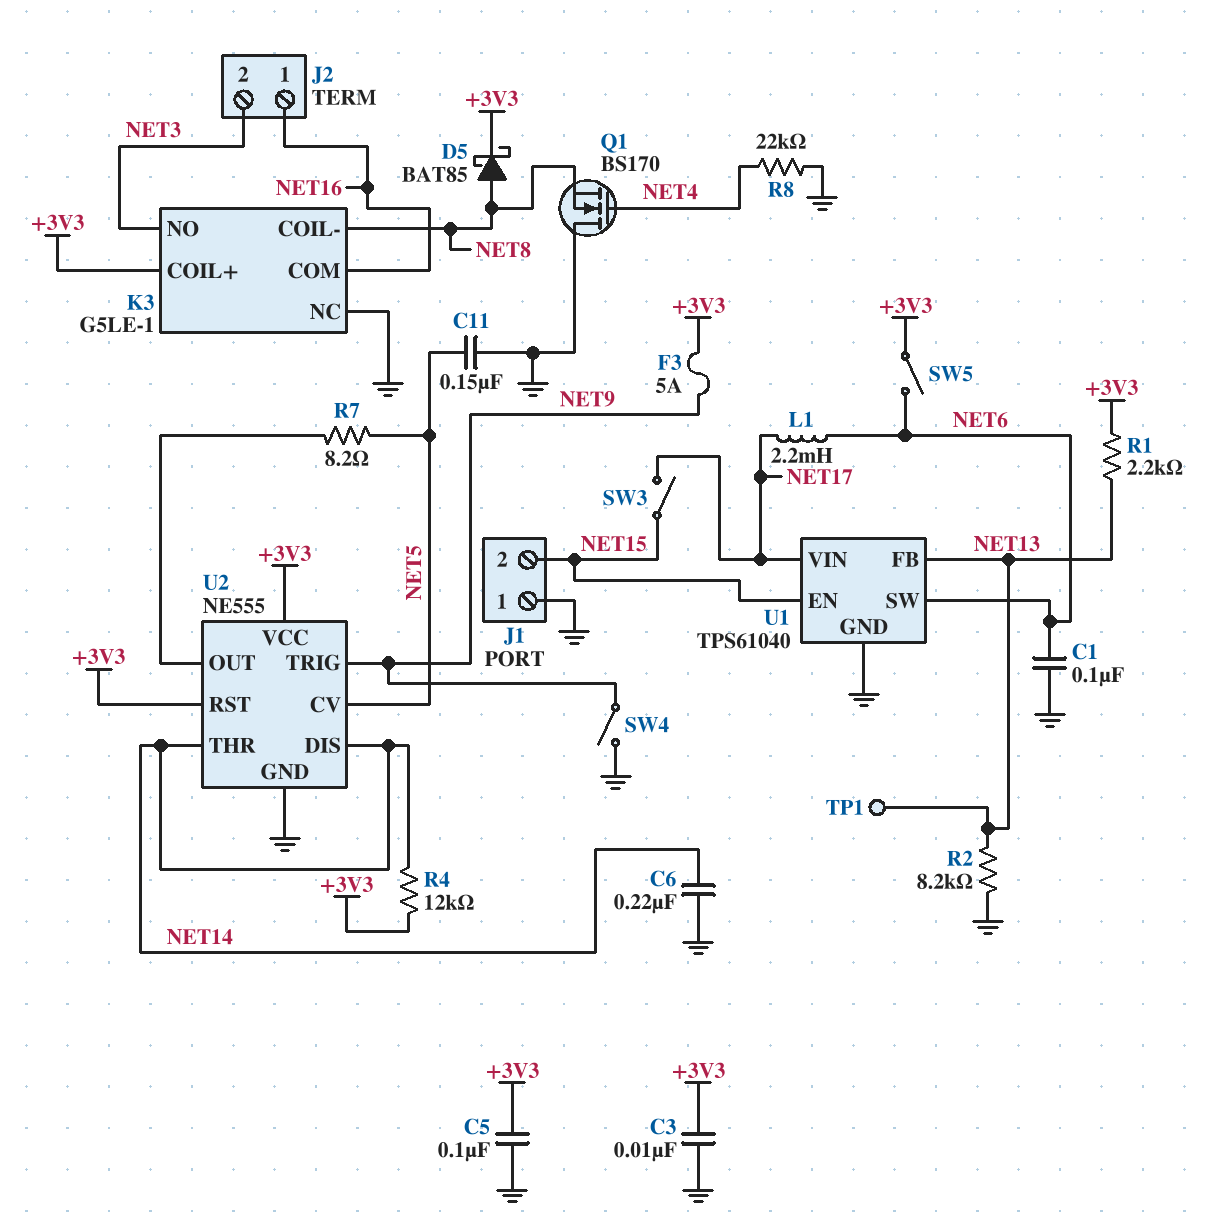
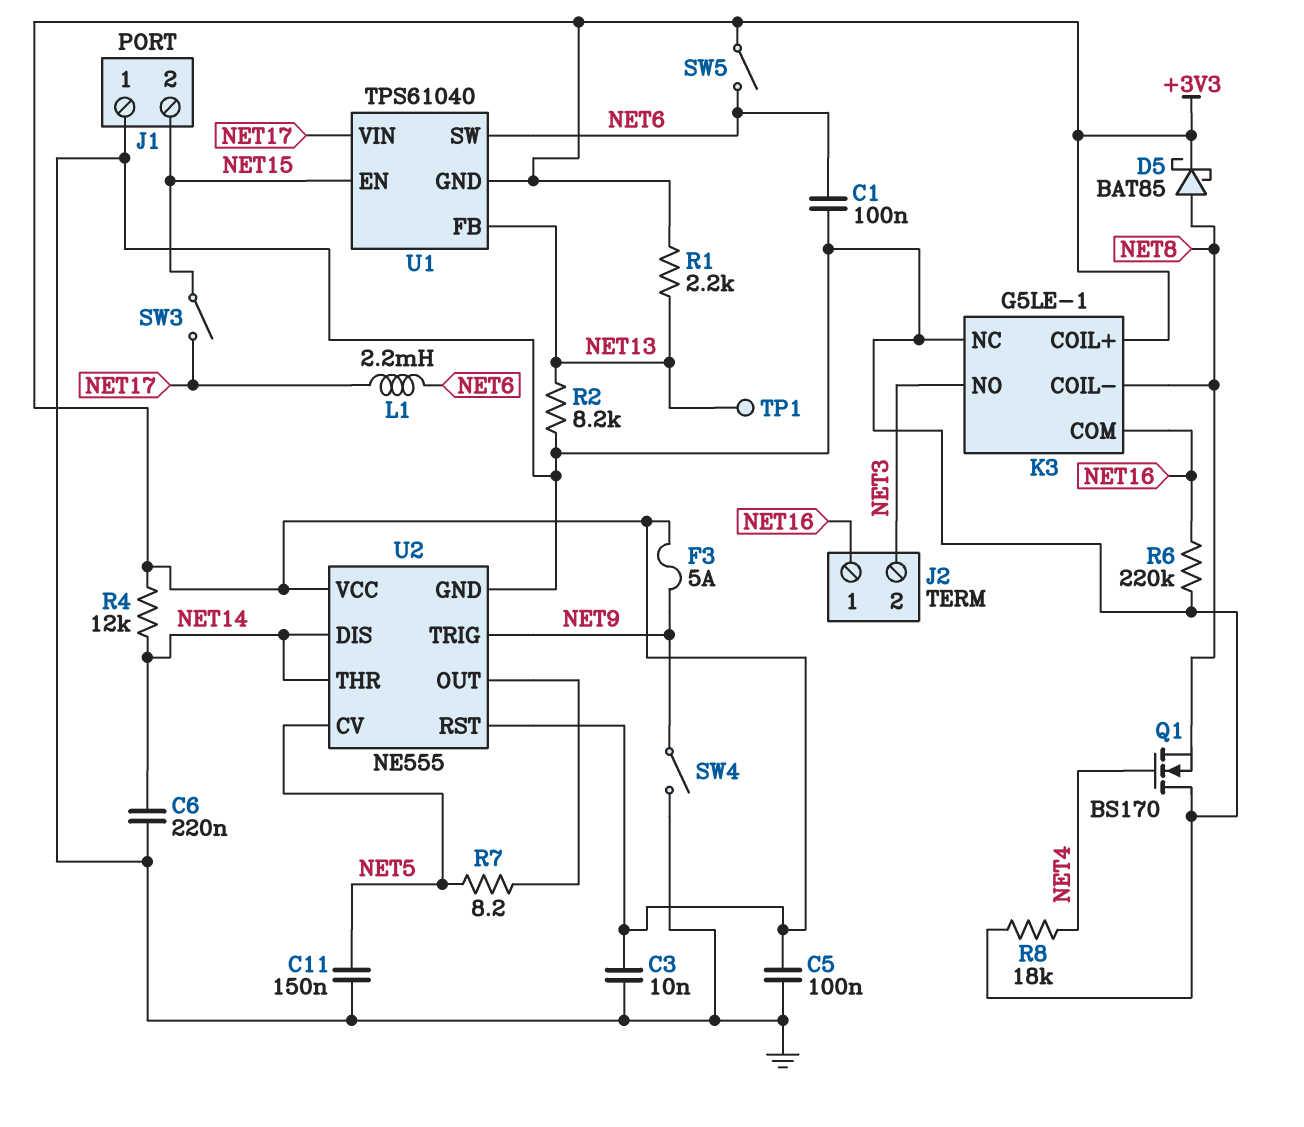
R6: none -> 220k (GND, NET16)
R8: 22k (GND, NET4) -> 18k (GND, NET4)
U1 pin GND: GND -> +3V3

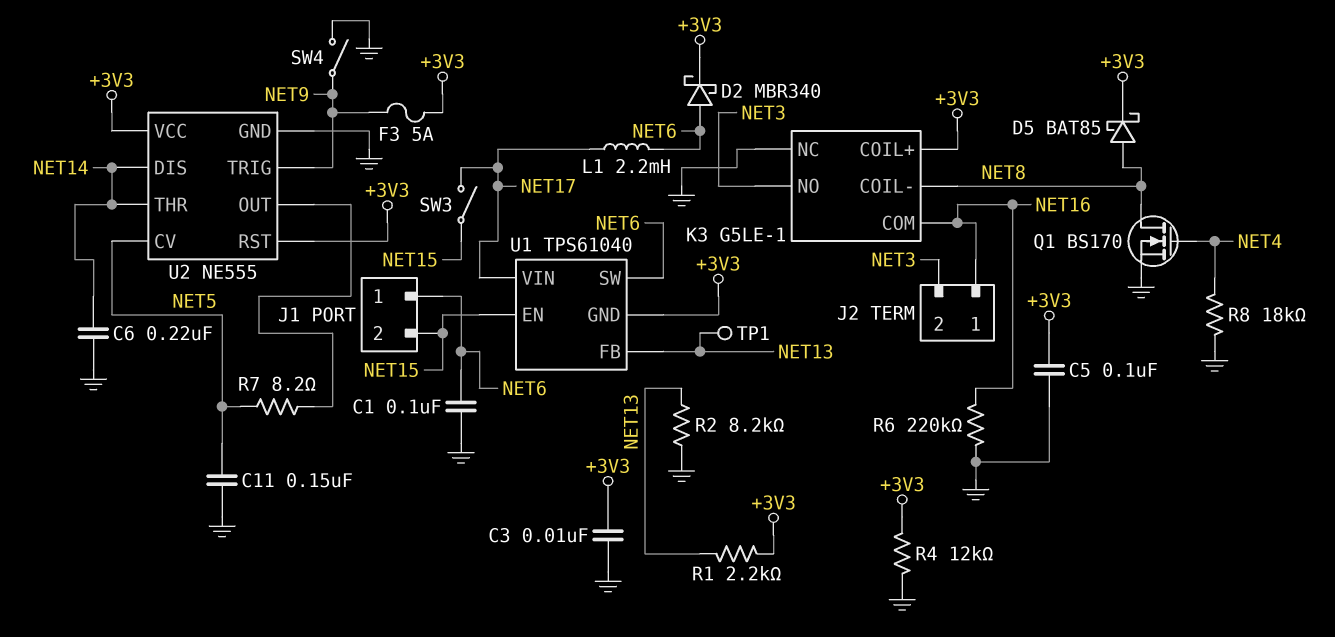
D2: none -> schottky MBR340 (A NET6, K +3V3)
J1 pin 1: GND -> NET6
Q1: NMOS BS170 (G NET4, D GND, S NET8) -> NMOS BS170 (G NET4, D NET8, S GND)
R4: 12k (+3V3, NET14) -> 12k (+3V3, GND)
SW5: switch (+3V3, NET6) -> none

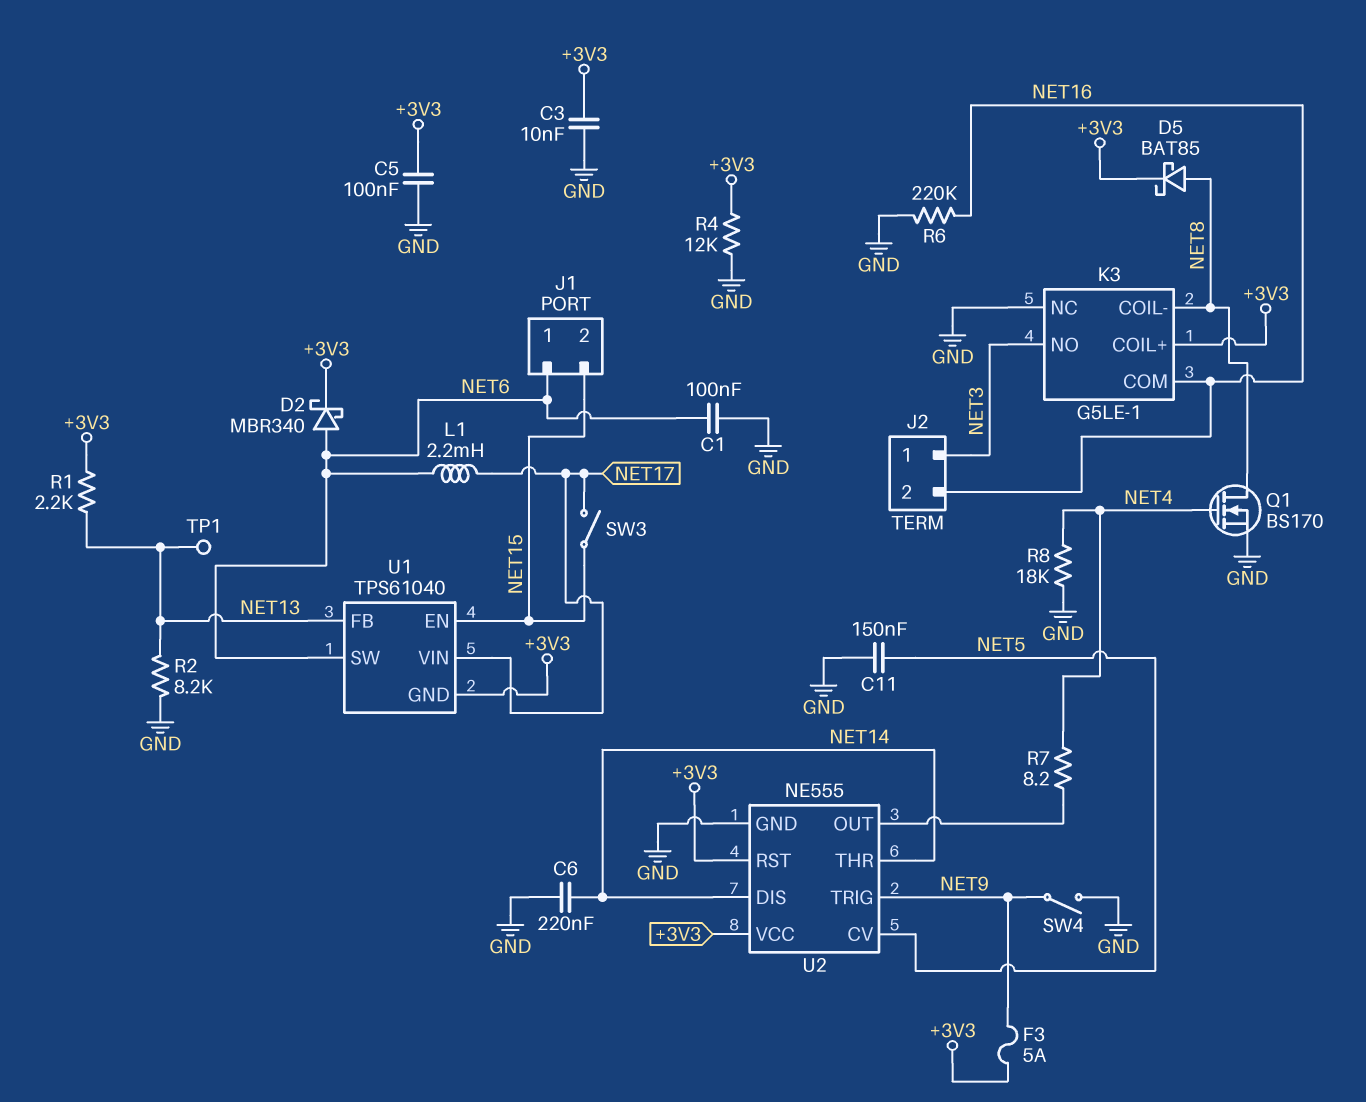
J2 pin 1: NET16 -> NET3
J2 pin 2: NET3 -> NET16
R7: 8.2 (NET5, U2/OUT) -> 8.2 (NET4, U2/OUT)

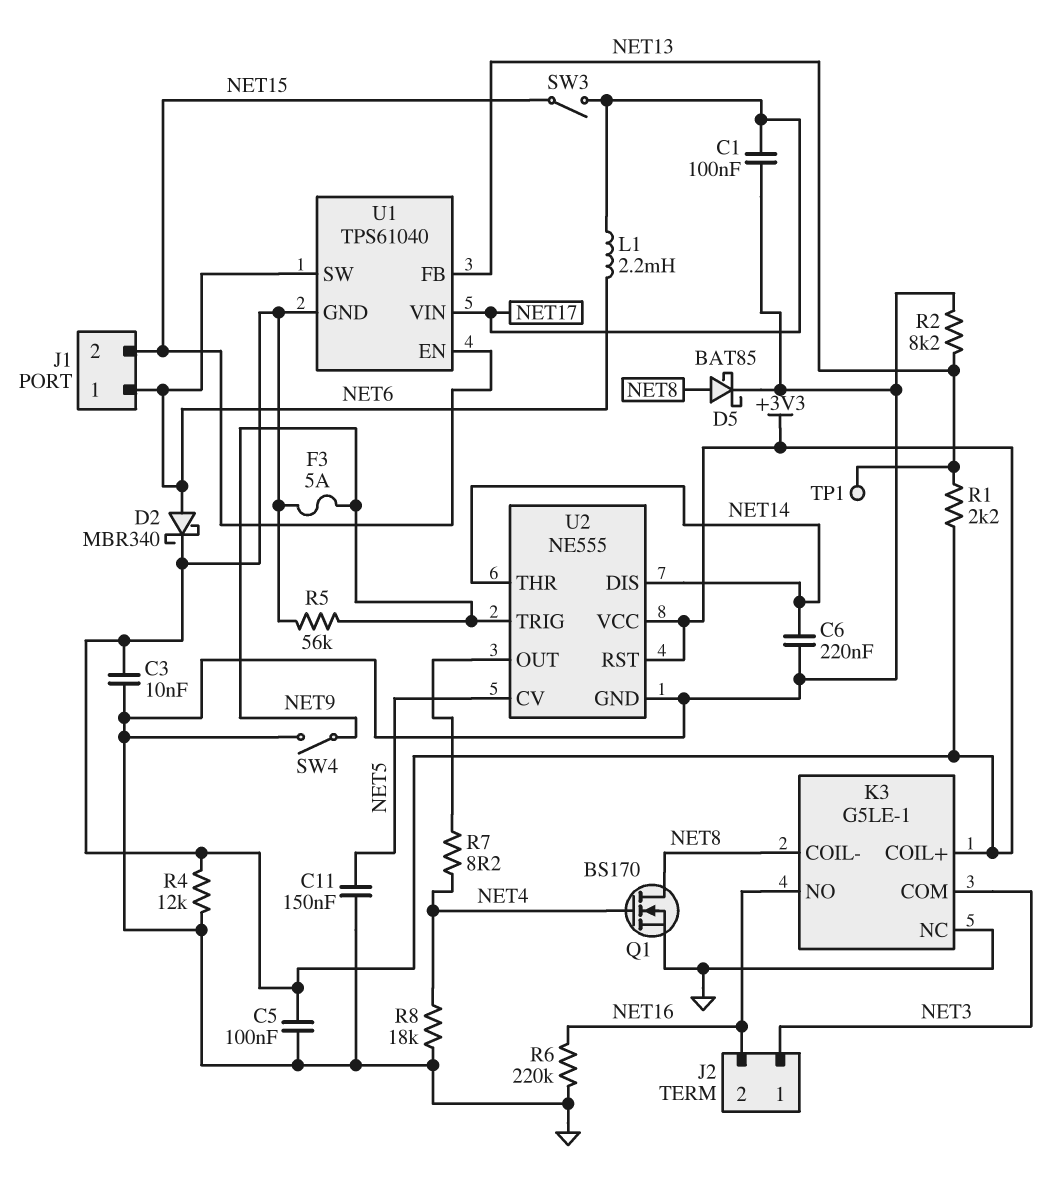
C1: 100nF (GND, NET6) -> 100nF (GND, NET17)
D5: schottky BAT85 (A NET8, K +3V3) -> schottky BAT85 (A NET8, K GND)
K3 pin COM: NET16 -> NET3
K3 pin NO: NET3 -> NET16
R5: none -> 56k (+3V3, NET9)

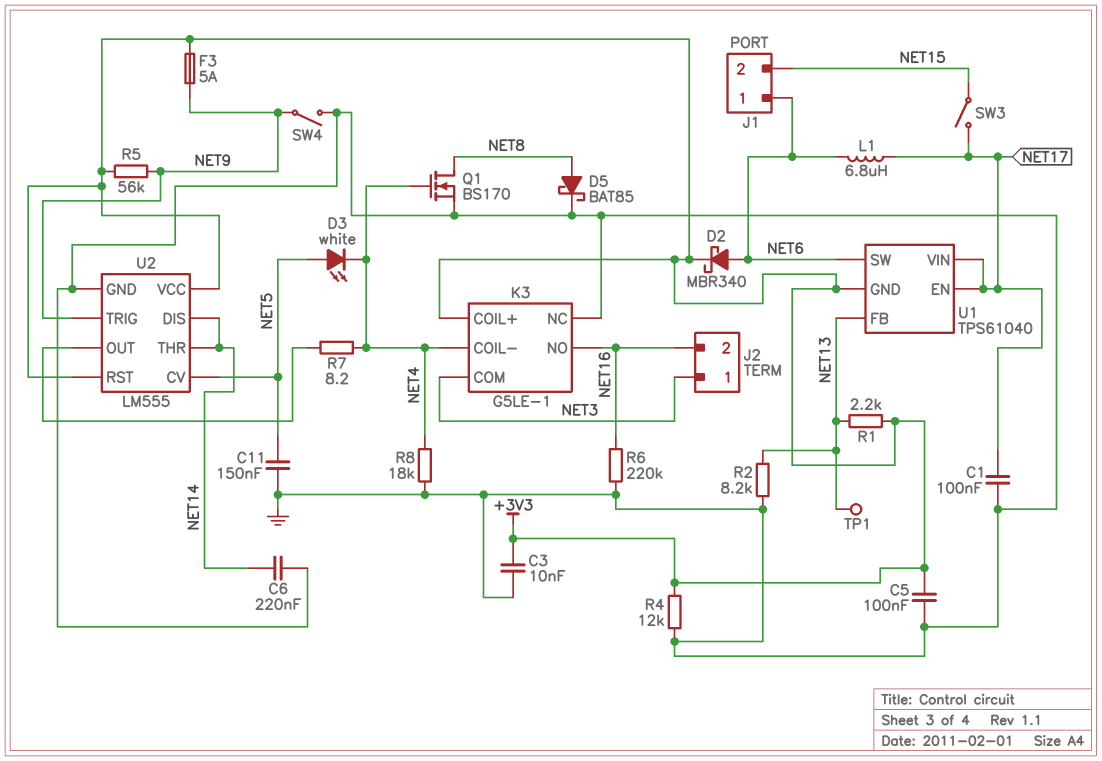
D3: none -> LED white (A NET5, K NET4)
K3 pin COIL-: NET8 -> NET4
L1: 2.2mH (NET6, NET17) -> 6.8uH (NET6, NET17)
U1 pin EN: NET15 -> NET17
U2: NE555 -> LM555

